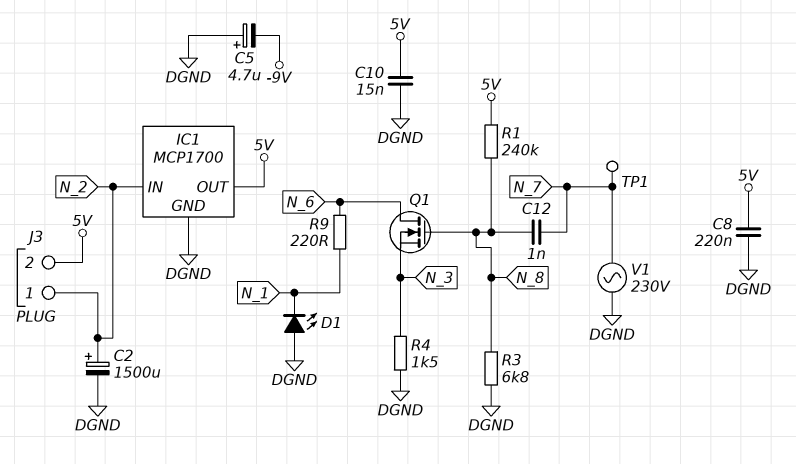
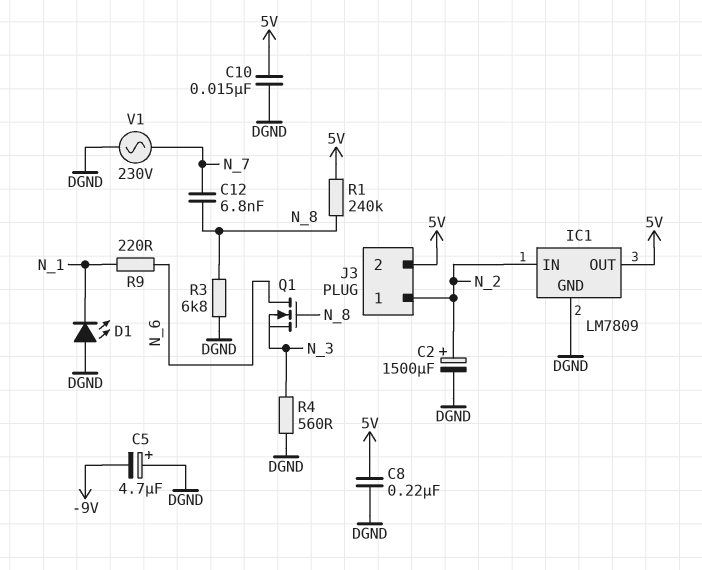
C12: 1nF (N_7, N_8) -> 6.8nF (N_7, N_8)
IC1: MCP1700 -> LM7809
R4: 1.5k (DGND, N_3) -> 560 (DGND, N_3)
TP1: test point (N_7) -> none

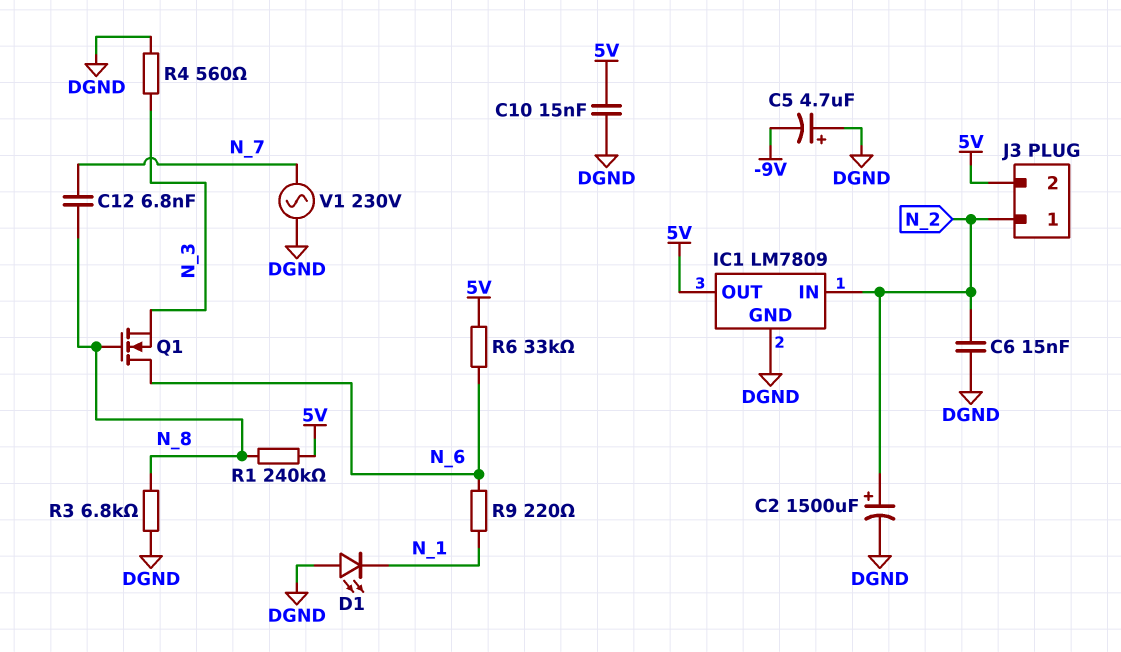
C6: none -> 15nF (DGND, N_2)
C8: 220nF (5V, DGND) -> none
R6: none -> 33k (5V, N_6)

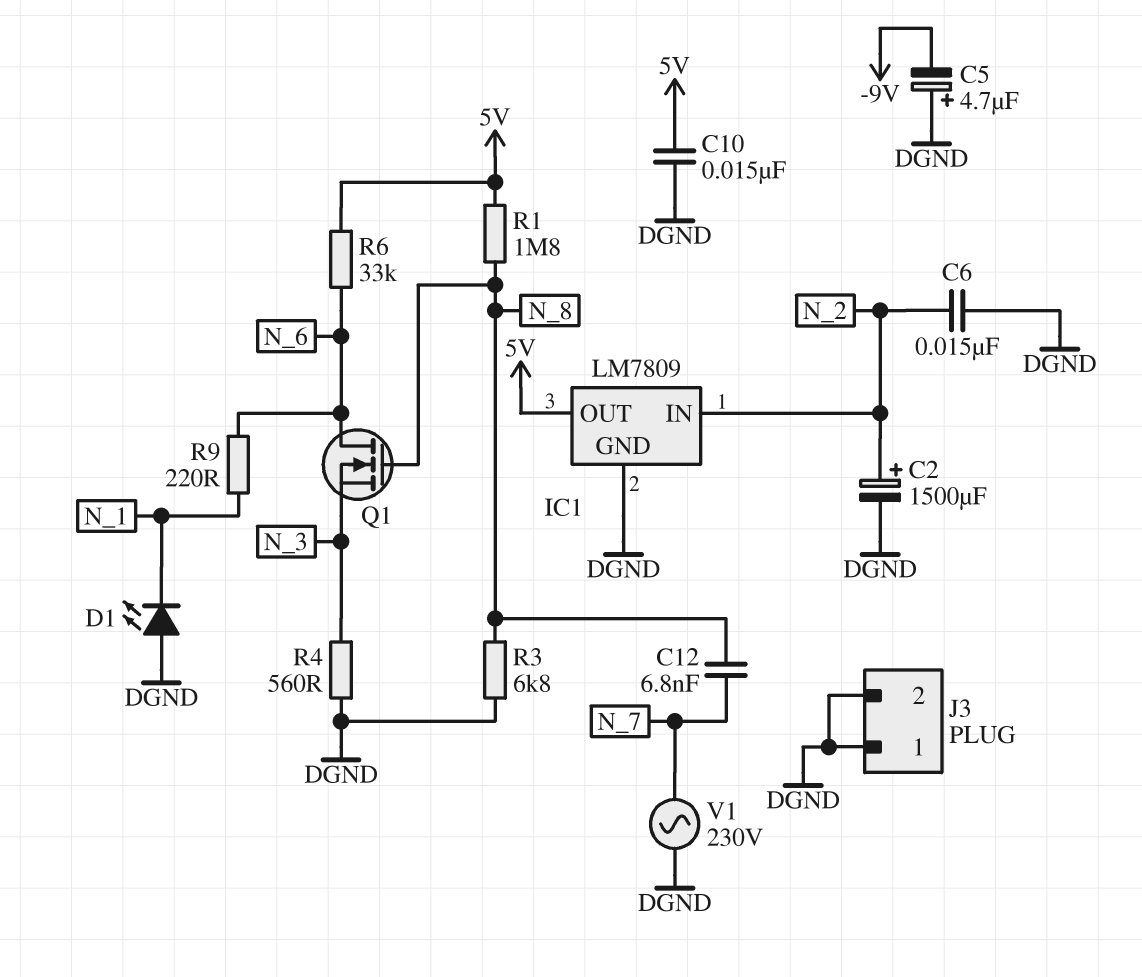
J3 pin 1: N_2 -> DGND
J3 pin 2: 5V -> DGND
R1: 240k (5V, N_8) -> 1.8M (5V, N_8)

